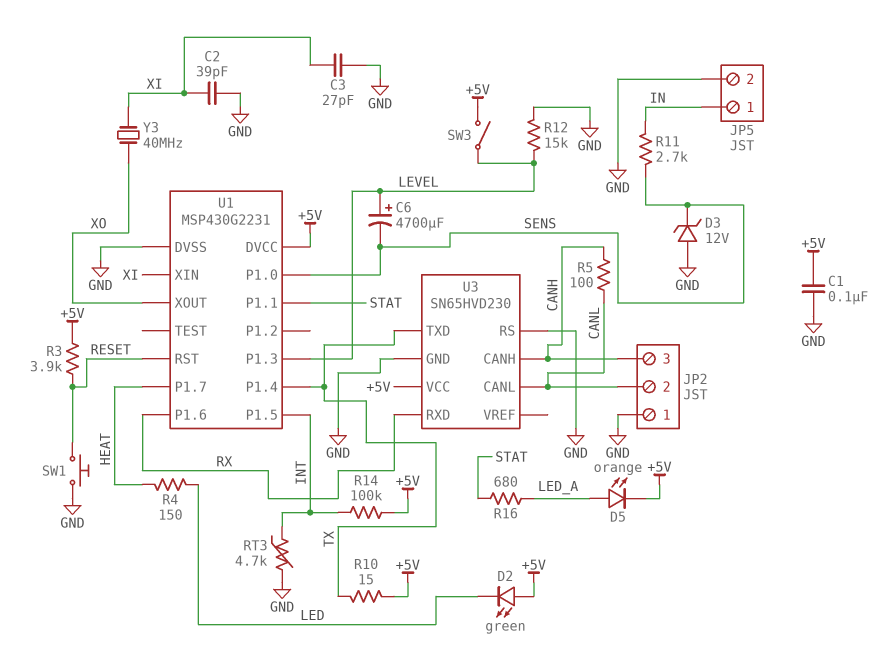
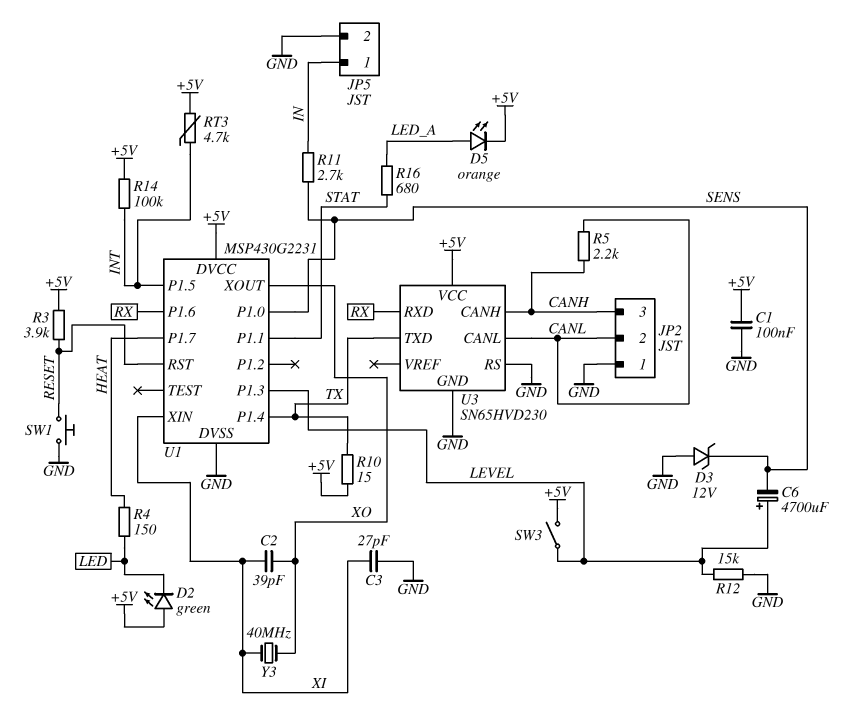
C2: 39pF (GND, XI) -> 39pF (XI, XO)
R5: 100 (CANH, CANL) -> 2.2k (CANH, CANL)
RT3: 4.7k (GND, INT) -> 4.7k (+5V, INT)

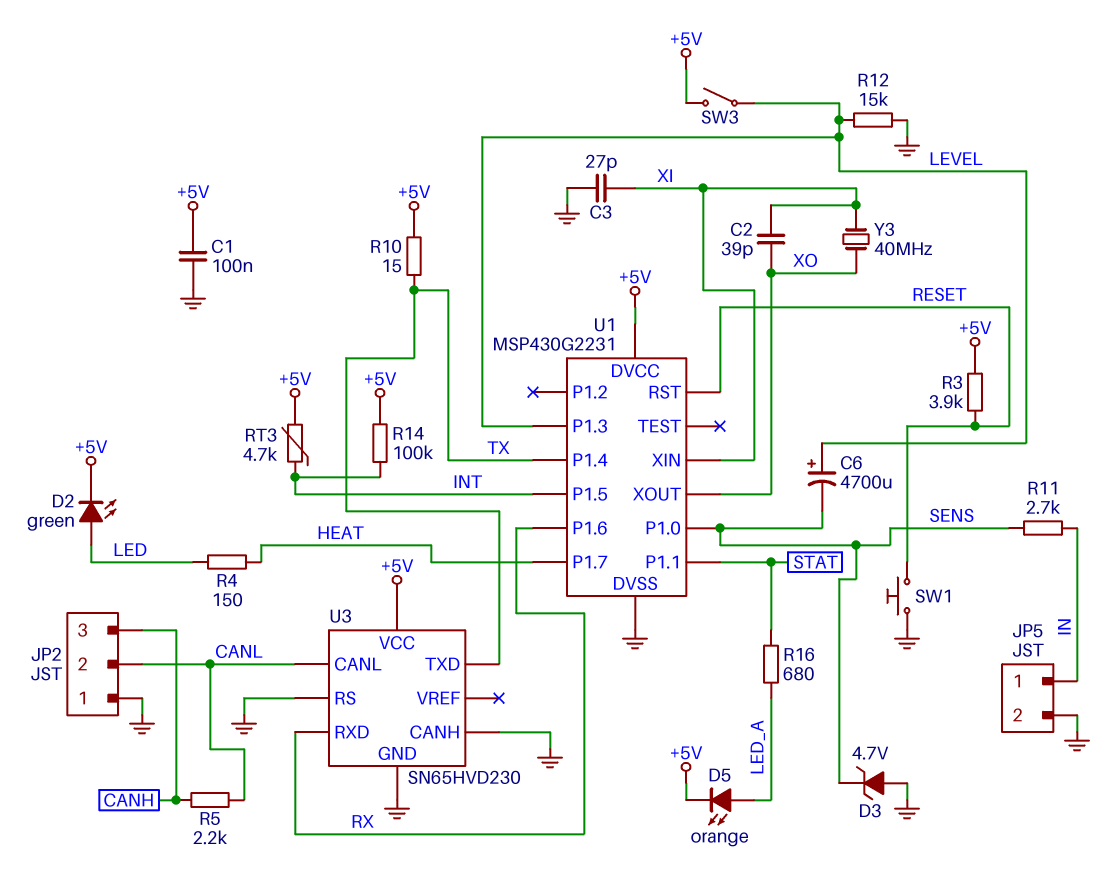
D2: LED green (A +5V, K LED) -> LED green (A LED, K +5V)
D3: zener 12V (A GND, K SENS) -> zener 4.7V (A GND, K SENS)
U3 pin CANH: CANH -> GND

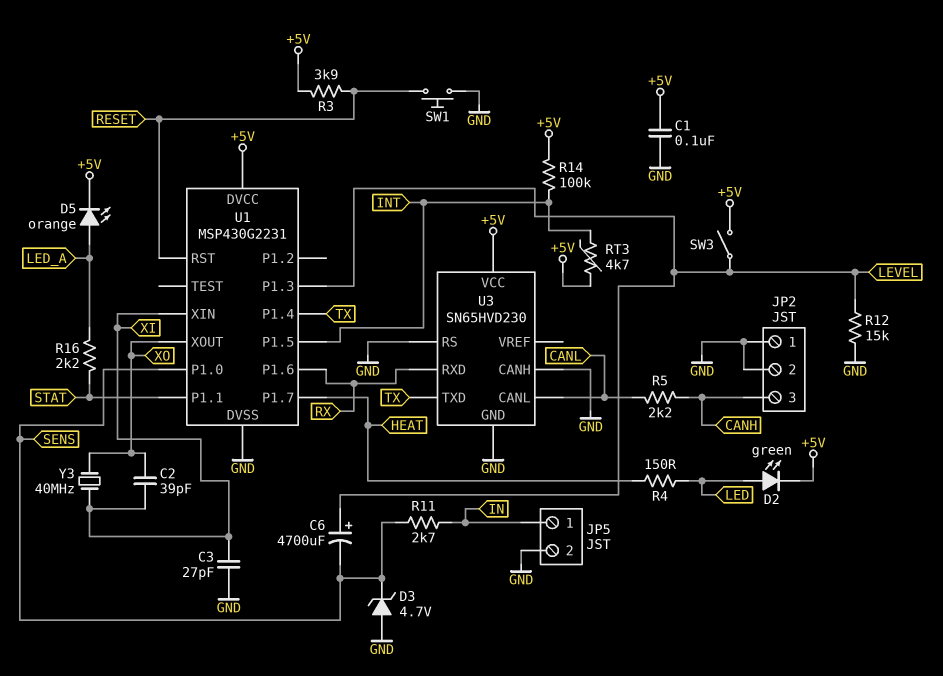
JP2 pin 2: CANL -> GND
R10: 15 (+5V, TX) -> none
R16: 680 (LED_A, STAT) -> 2.2k (LED_A, STAT)

